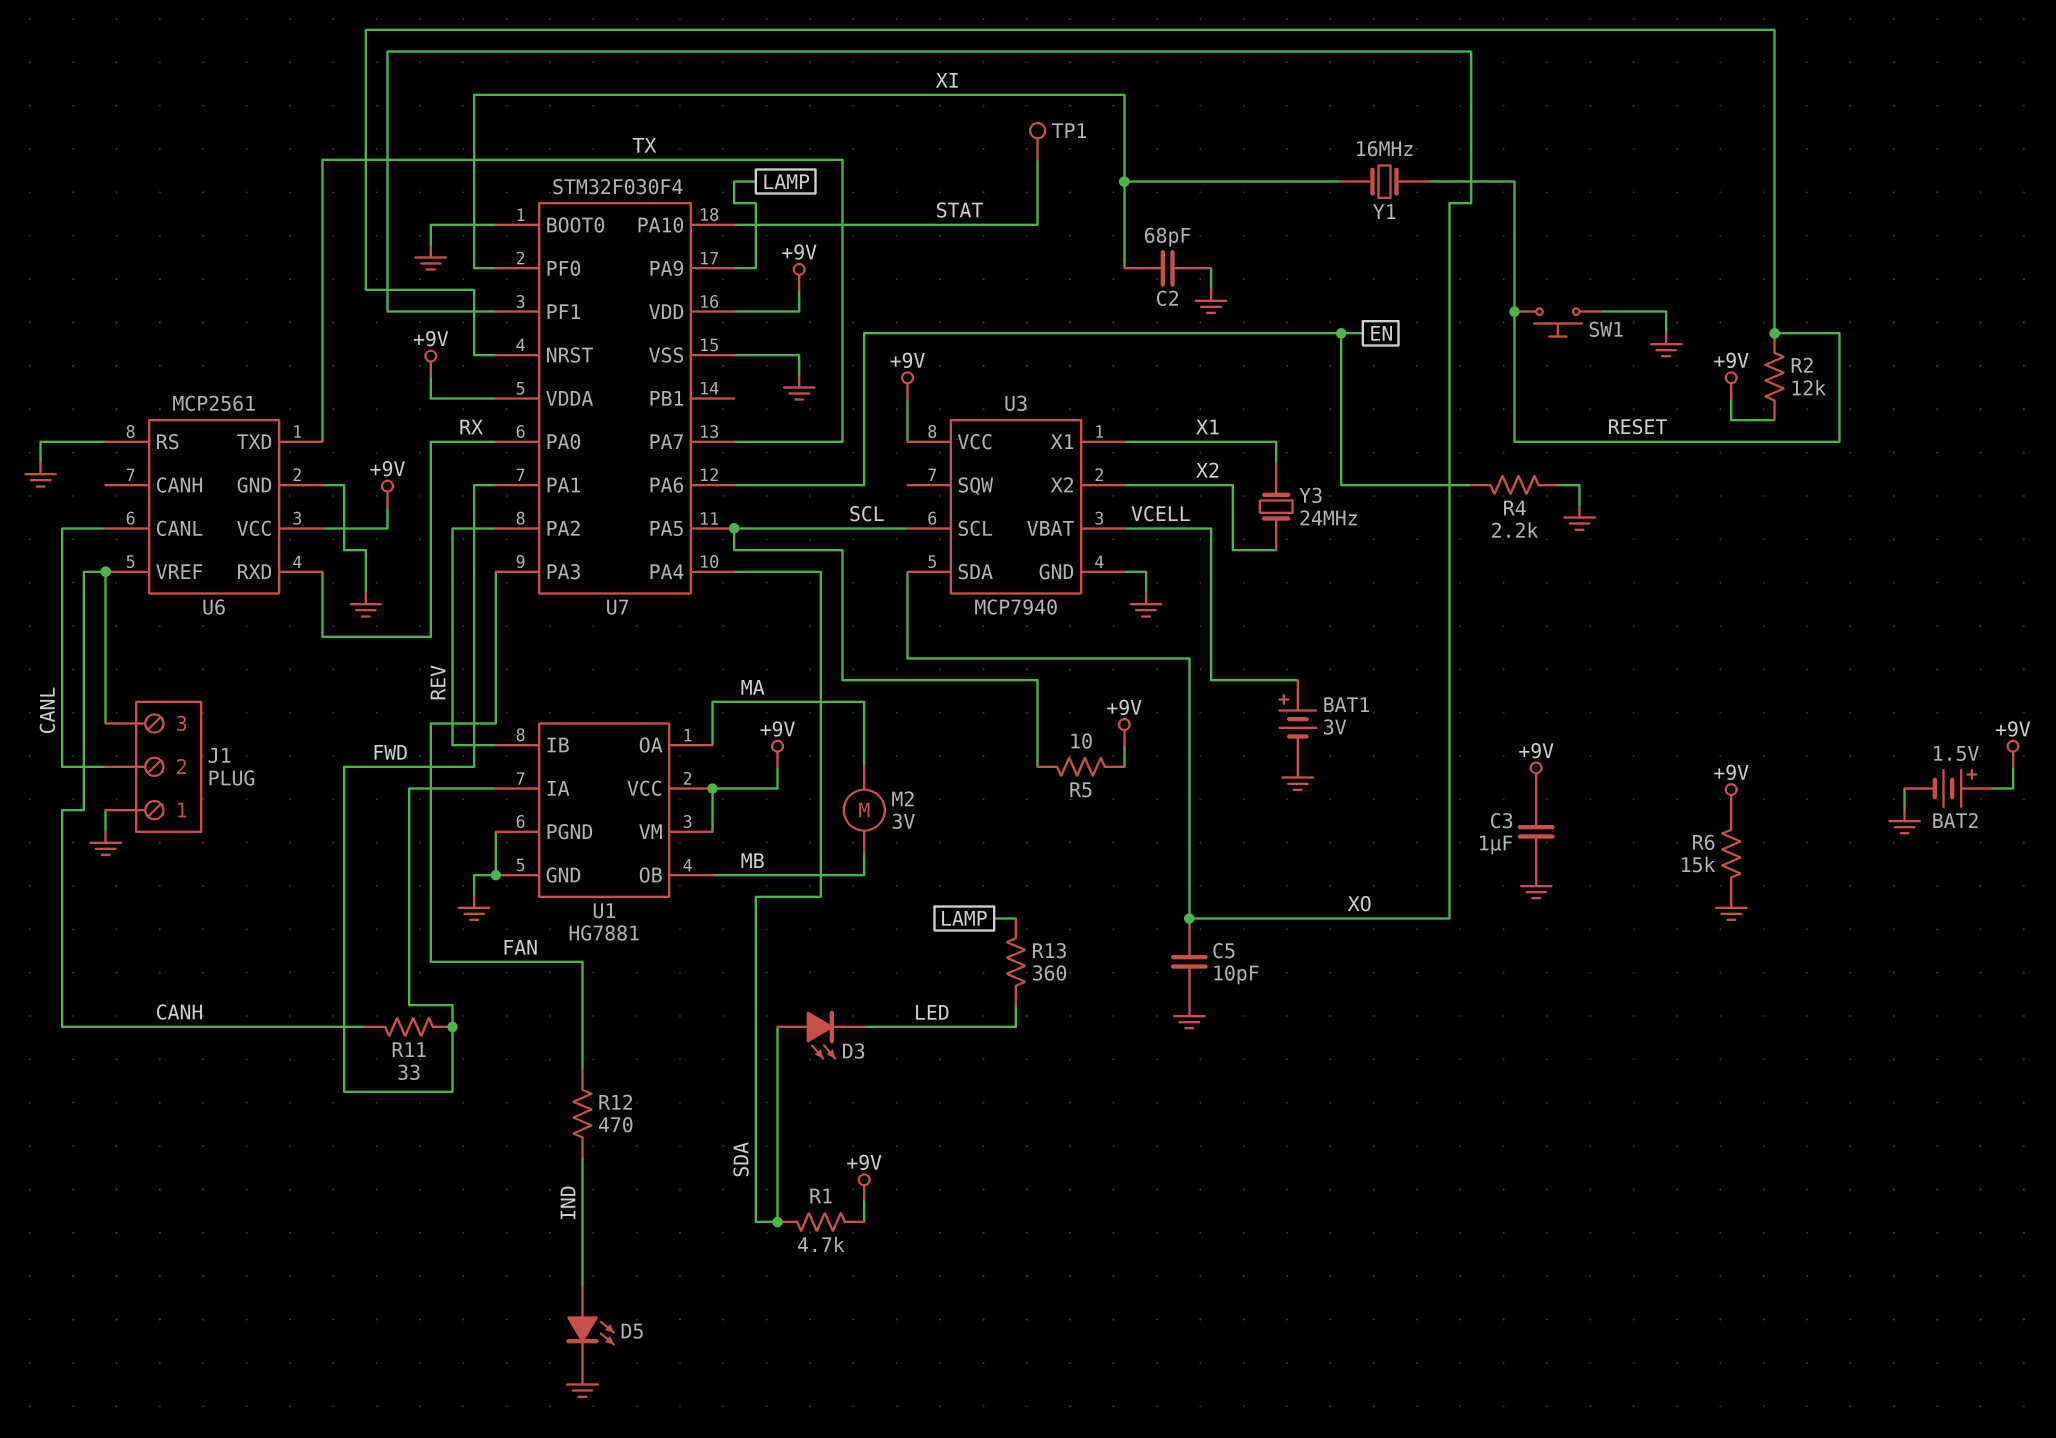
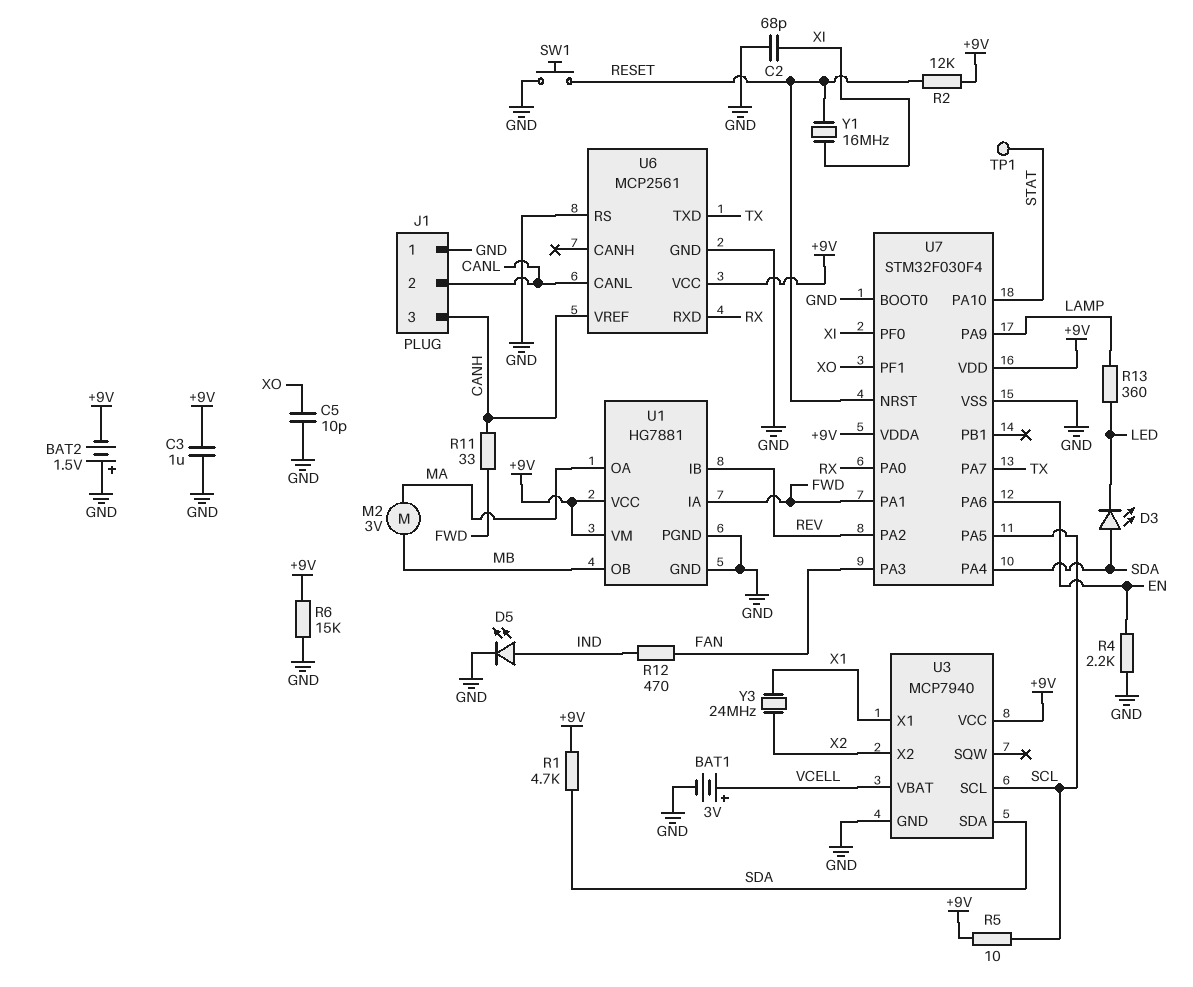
BAT2: 1.5V (plus +9V, minus GND) -> 1.5V (plus GND, minus +9V)
U3 pin SDA: XO -> SDA

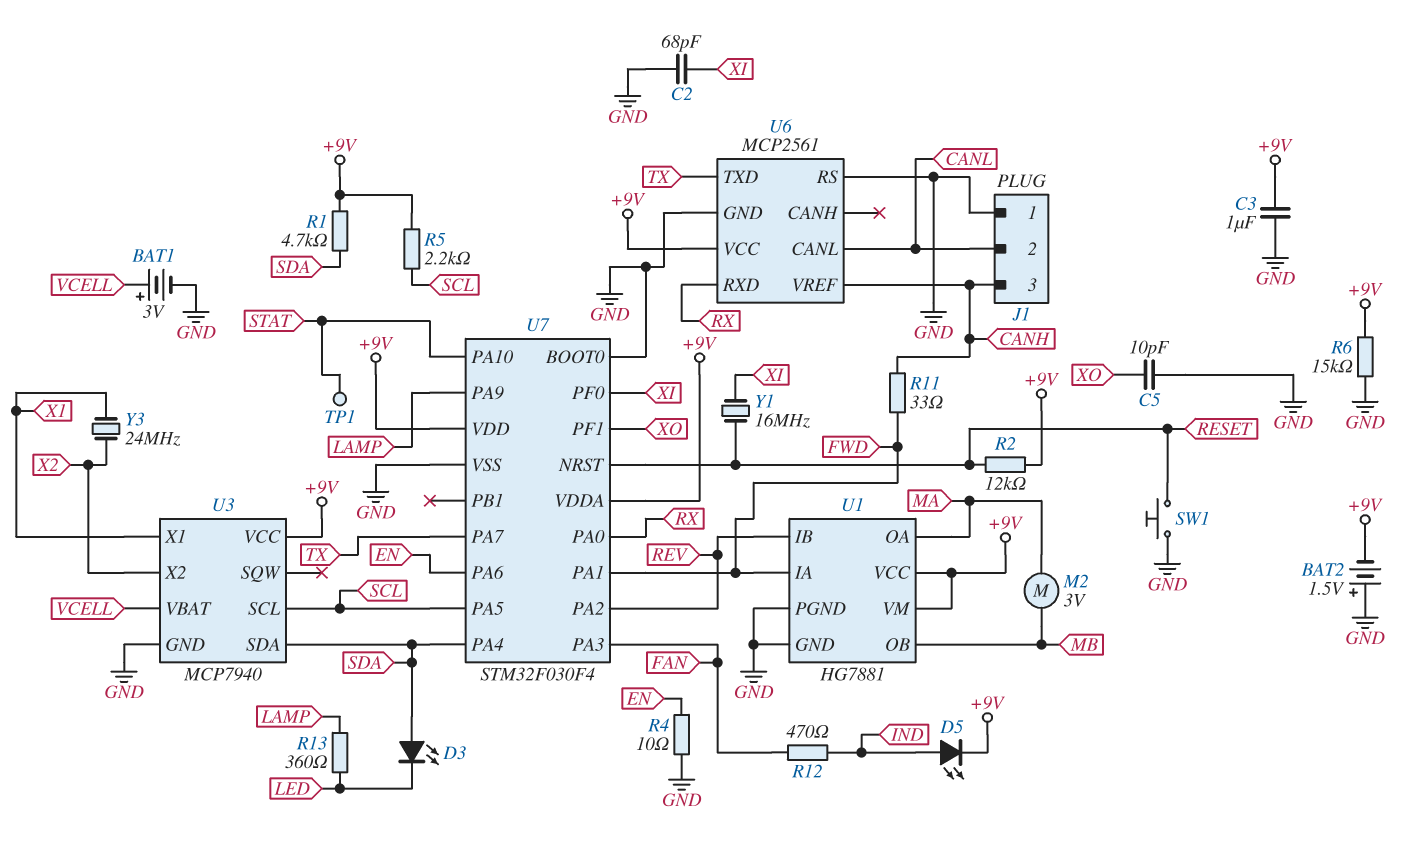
D5: LED (A IND, K GND) -> LED (A IND, K +9V)
R4: 2.2k (EN, GND) -> 10 (EN, GND)
R5: 10 (+9V, SCL) -> 2.2k (+9V, SCL)

